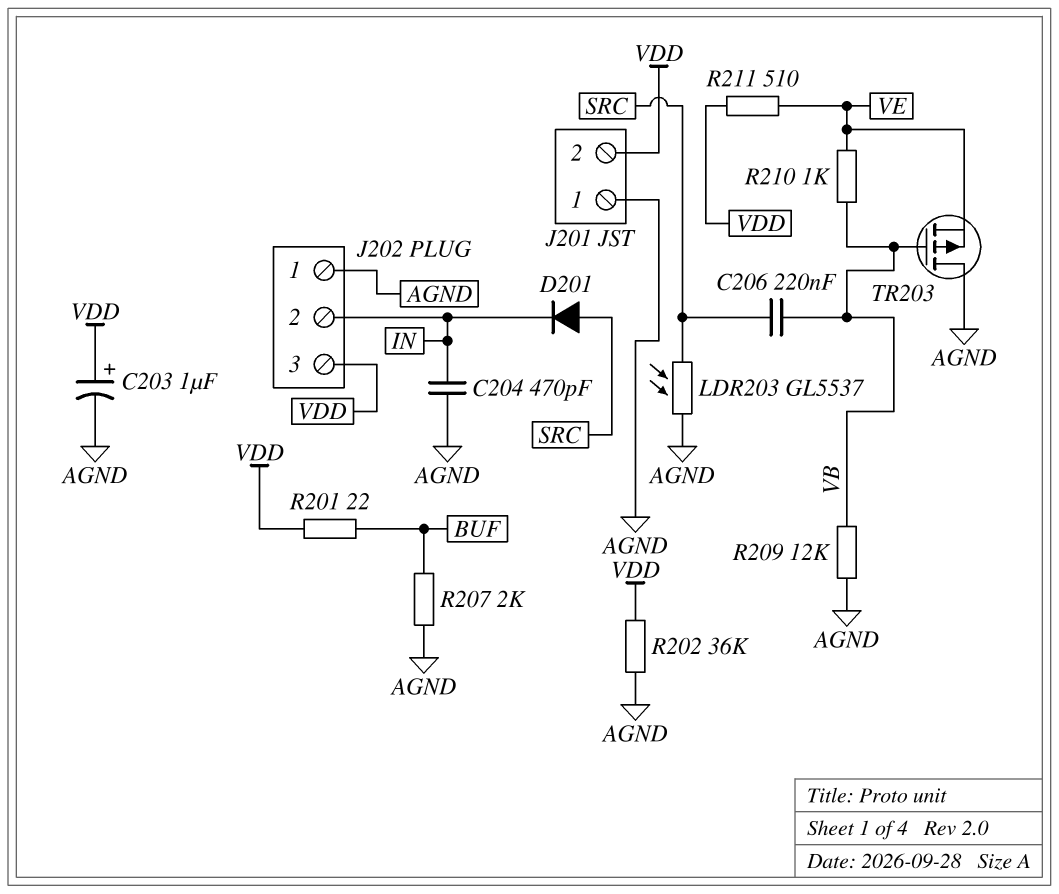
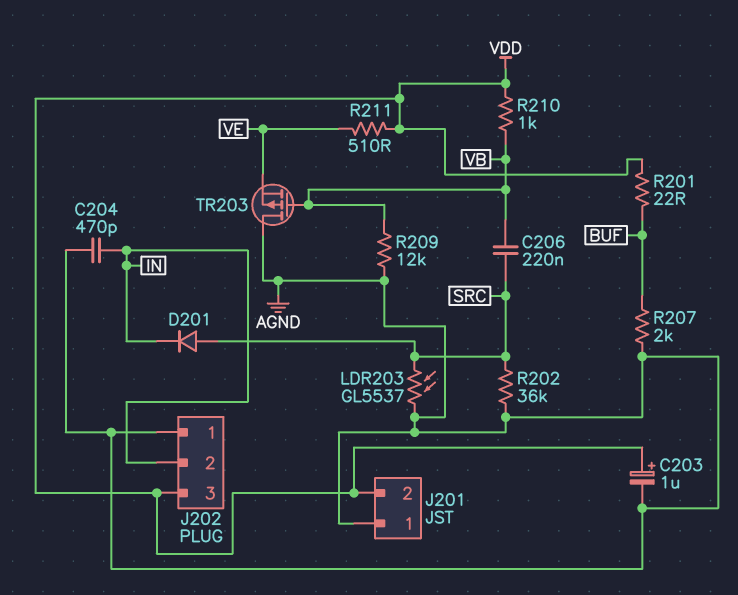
R202: 36k (AGND, VDD) -> 36k (AGND, SRC)
R210: 1k (VB, VE) -> 1k (VB, VDD)

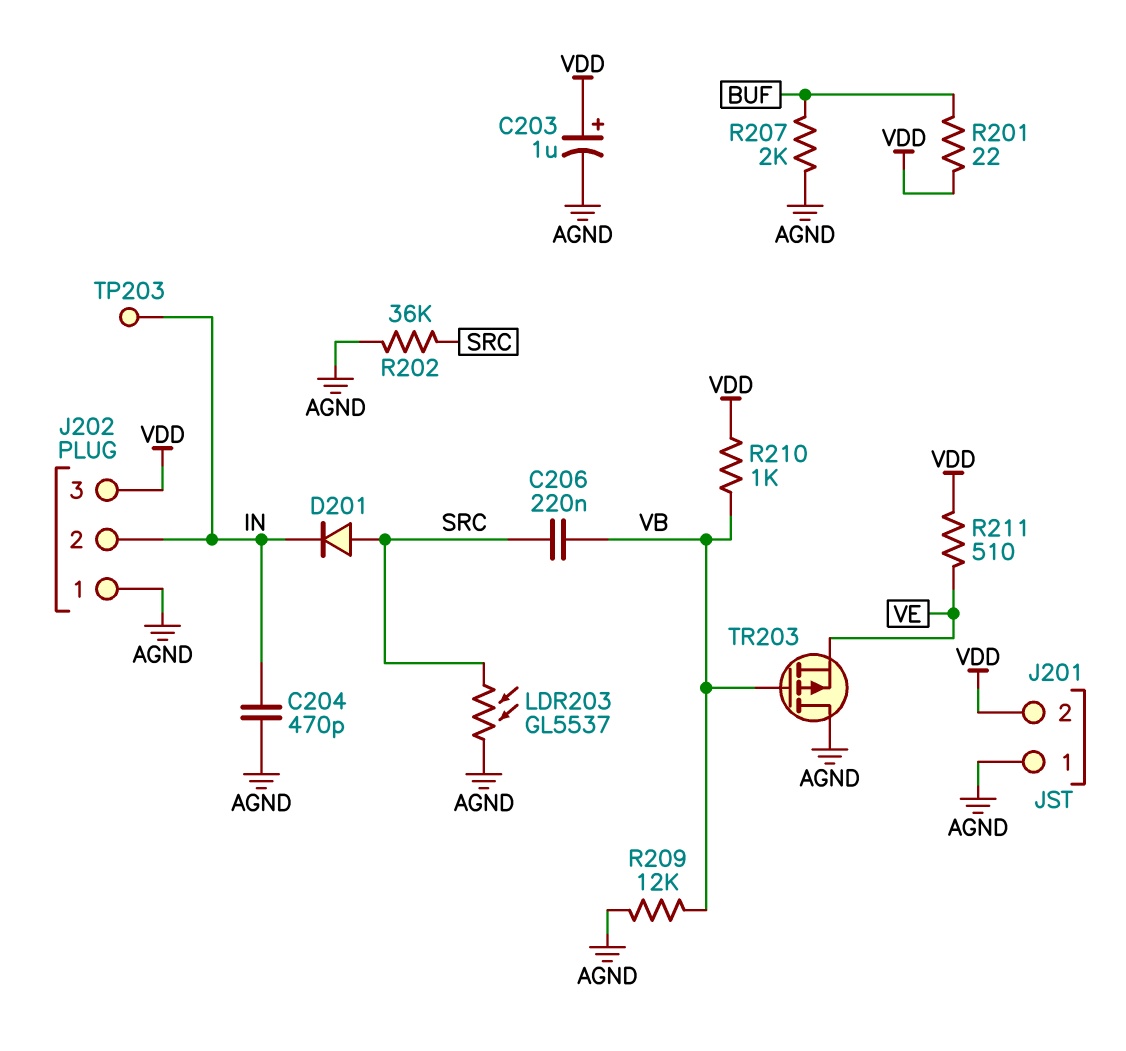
TP203: none -> test point (IN)

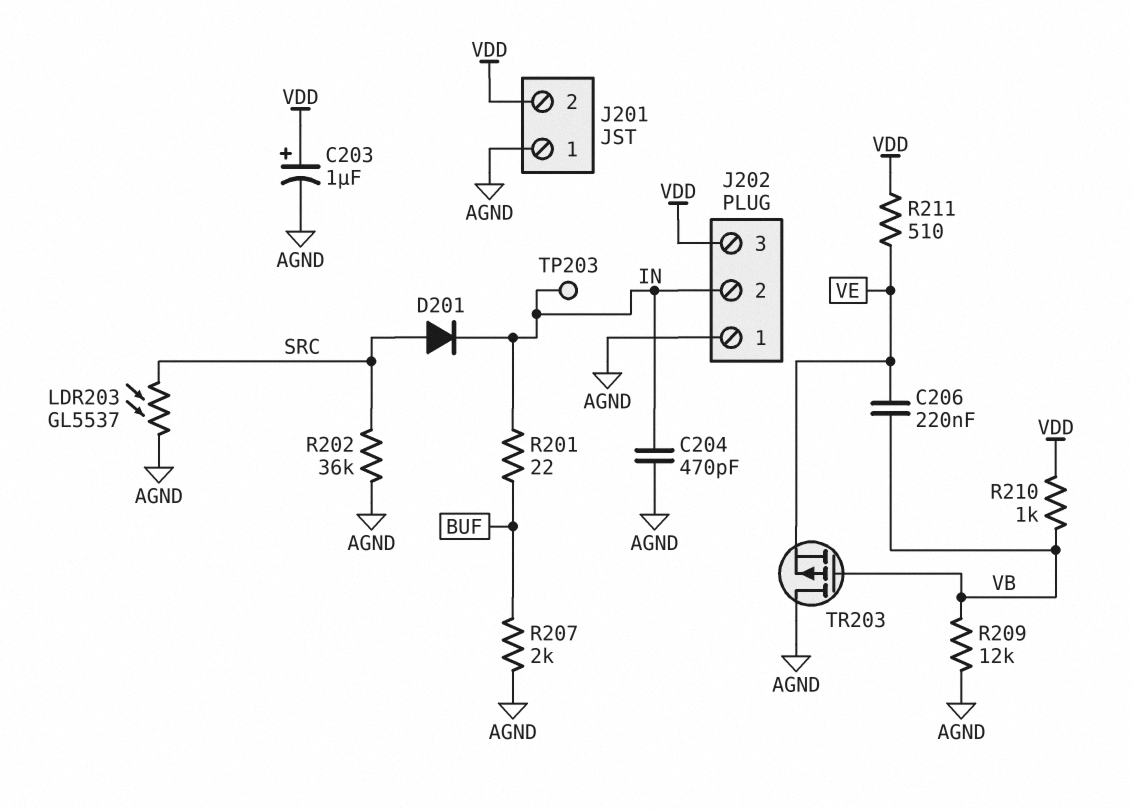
C206: 220nF (SRC, VB) -> 220nF (VB, VE)
R201: 22 (BUF, VDD) -> 22 (BUF, IN)

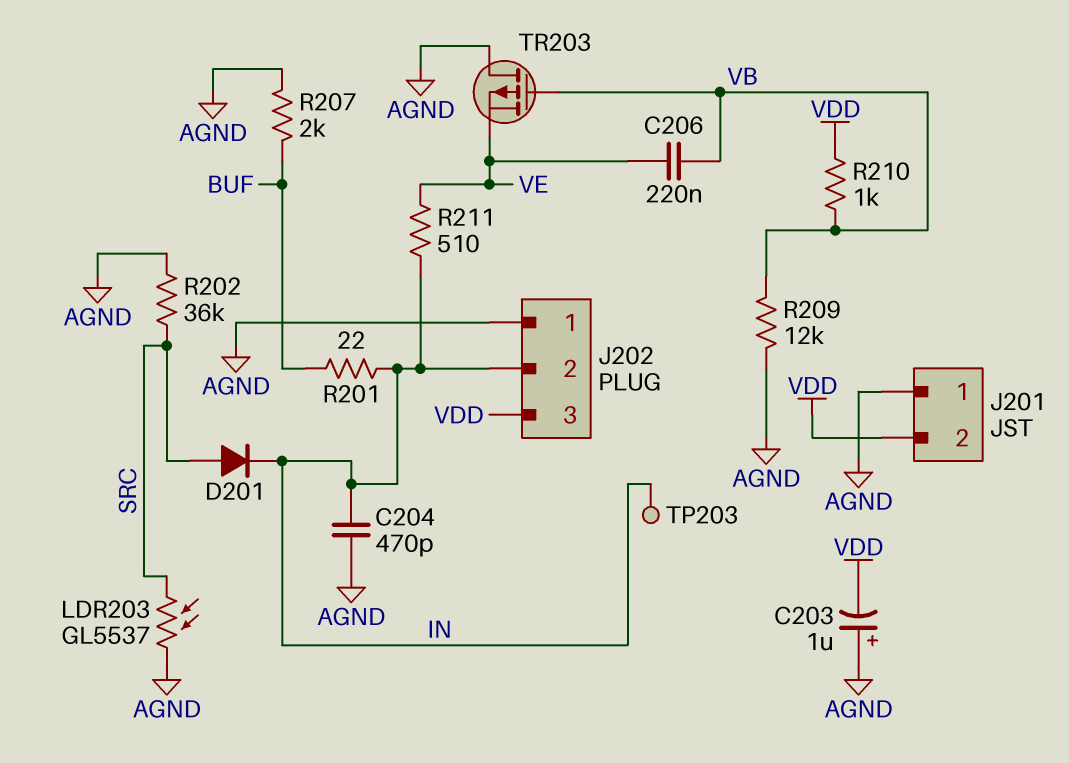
C203: 1uF (plus VDD, minus AGND) -> 1uF (plus AGND, minus VDD)
R211: 510 (VDD, VE) -> 510 (IN, VE)

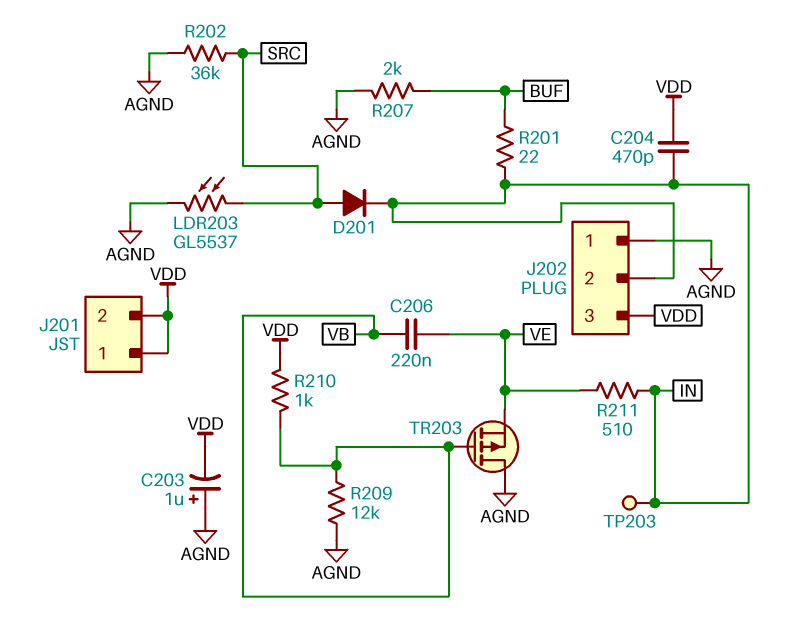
C204: 470pF (AGND, IN) -> 470pF (IN, VDD)
J201 pin 1: AGND -> VDD

